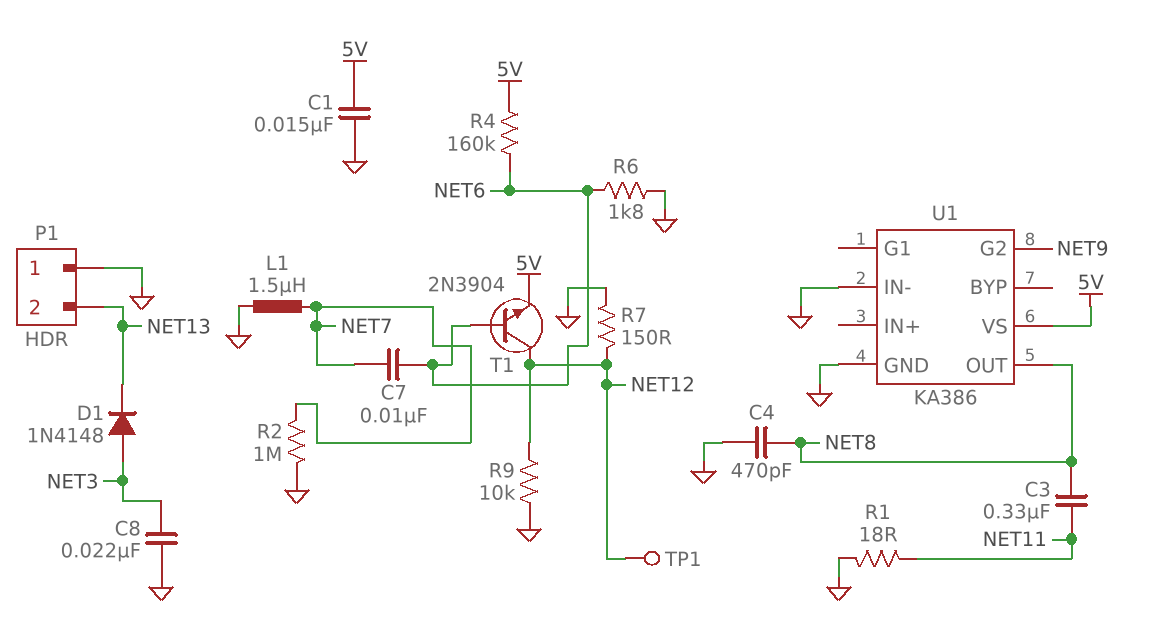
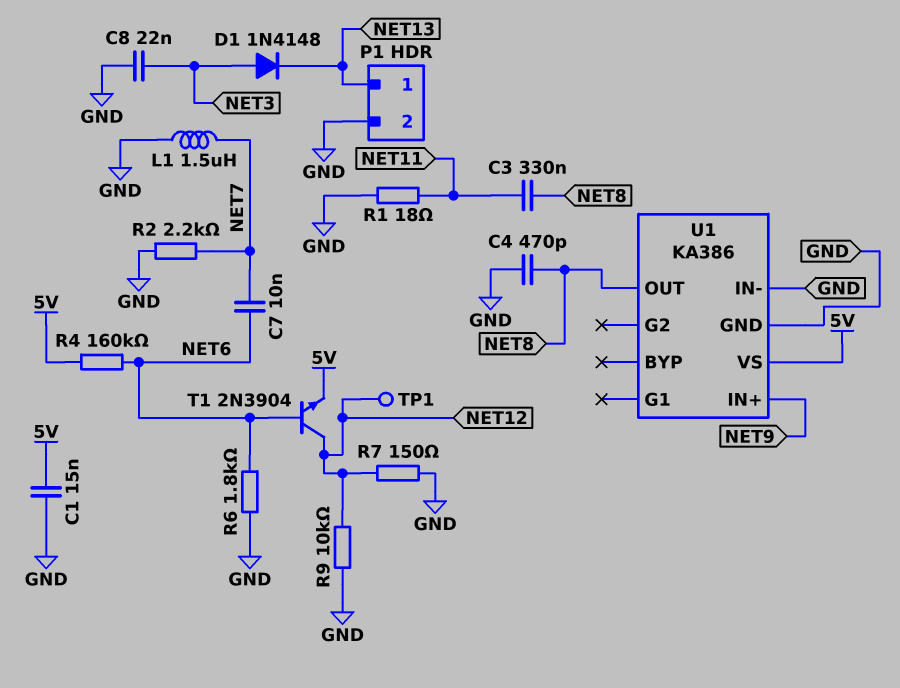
P1 pin 1: GND -> NET13
P1 pin 2: NET13 -> GND
R2: 1M (GND, NET7) -> 2.2k (GND, NET7)
U1 pin G2: NET9 -> none
U1 pin IN+: none -> NET9

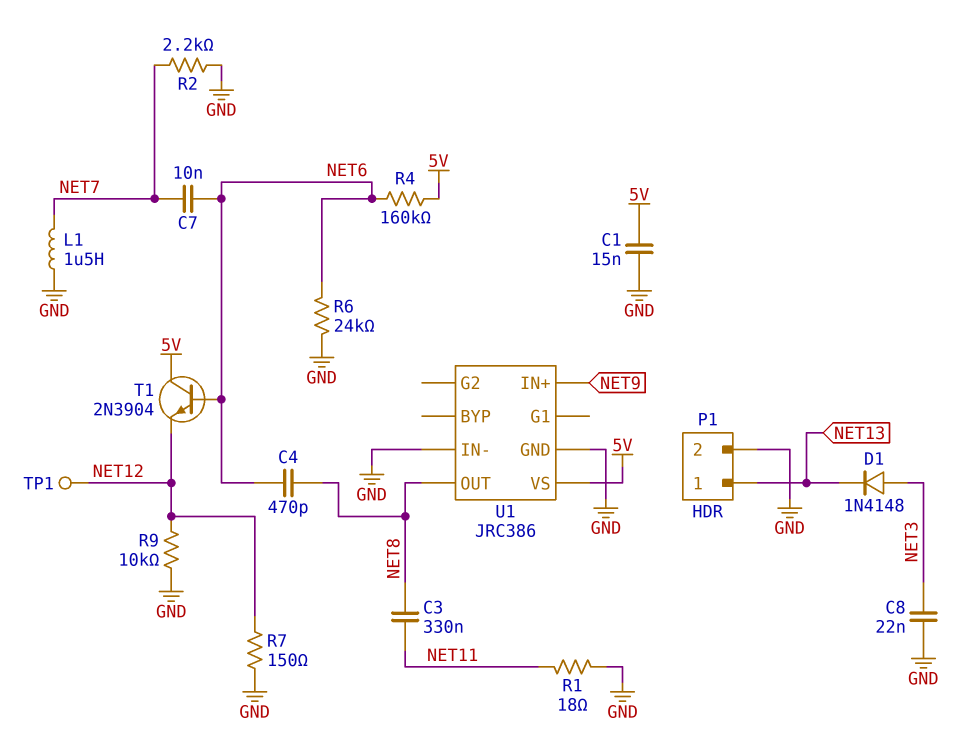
C4: 470pF (GND, NET8) -> 470pF (NET6, NET8)
R6: 1.8k (GND, NET6) -> 24k (GND, NET6)
T1: NPN 2N3904 (B NET6, C NET12, E 5V) -> NPN 2N3904 (B NET6, C 5V, E NET12)
U1: KA386 -> JRC386

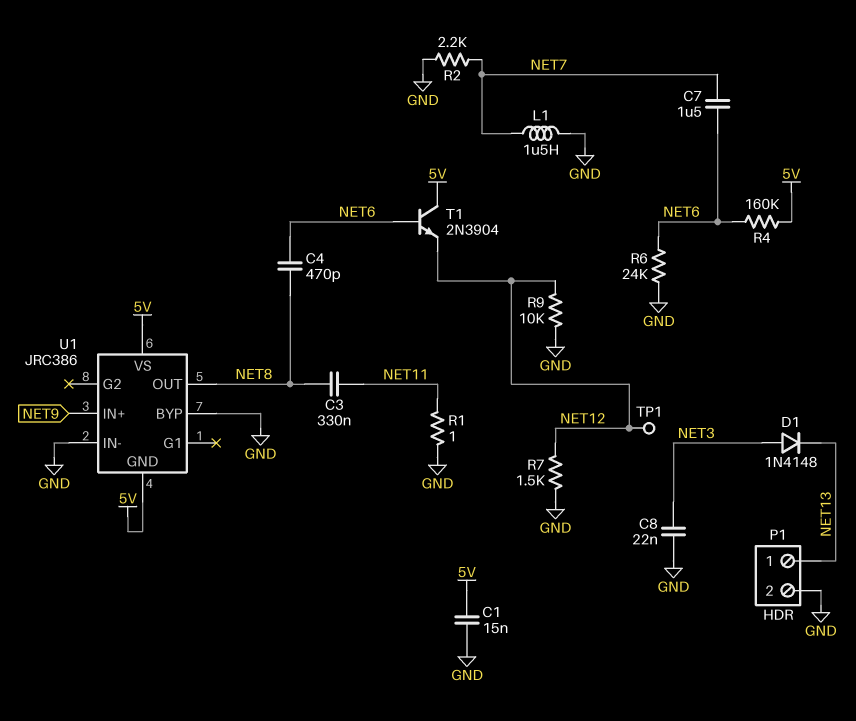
C7: 10nF (NET6, NET7) -> 1.5uF (NET6, NET7)
R1: 18 (GND, NET11) -> 1 (GND, NET11)
R7: 150 (GND, NET12) -> 1.5k (GND, NET12)
U1 pin BYP: none -> GND
U1 pin GND: GND -> 5V

